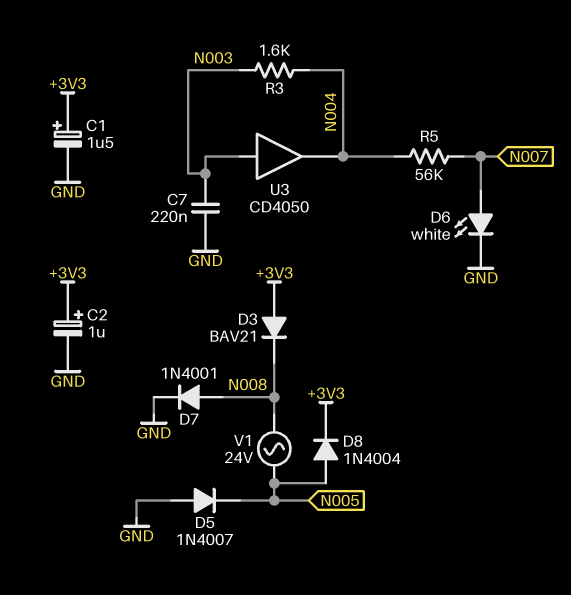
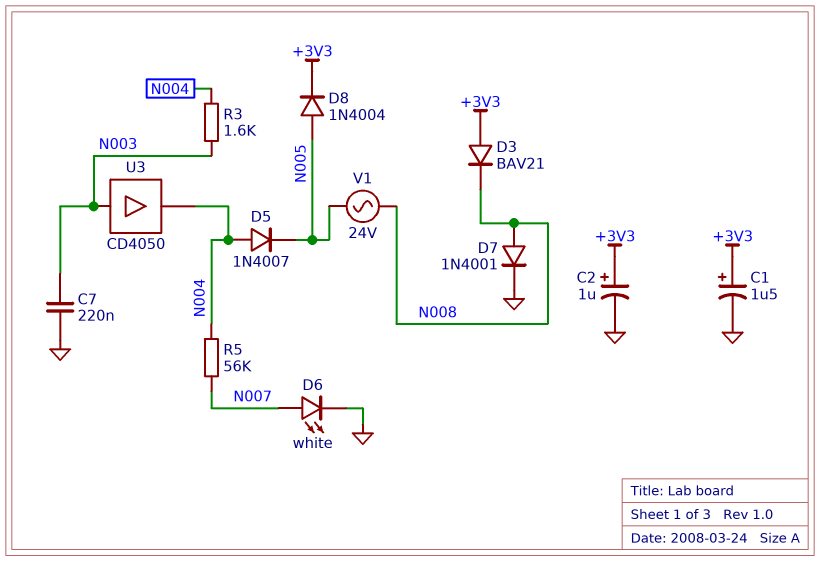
D5: diode 1N4007 (A GND, K N005) -> diode 1N4007 (A N004, K N005)

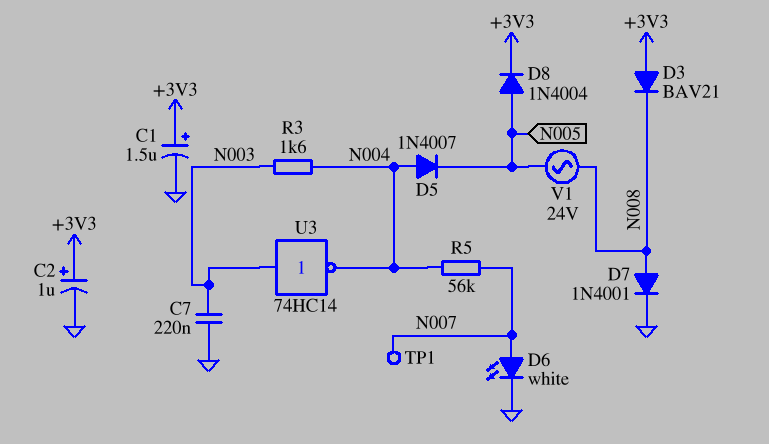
TP1: none -> test point (N007)
U3: buffer CD4050 (in N003, out N004) -> NOT 74HC14 (in N003, out N004)

